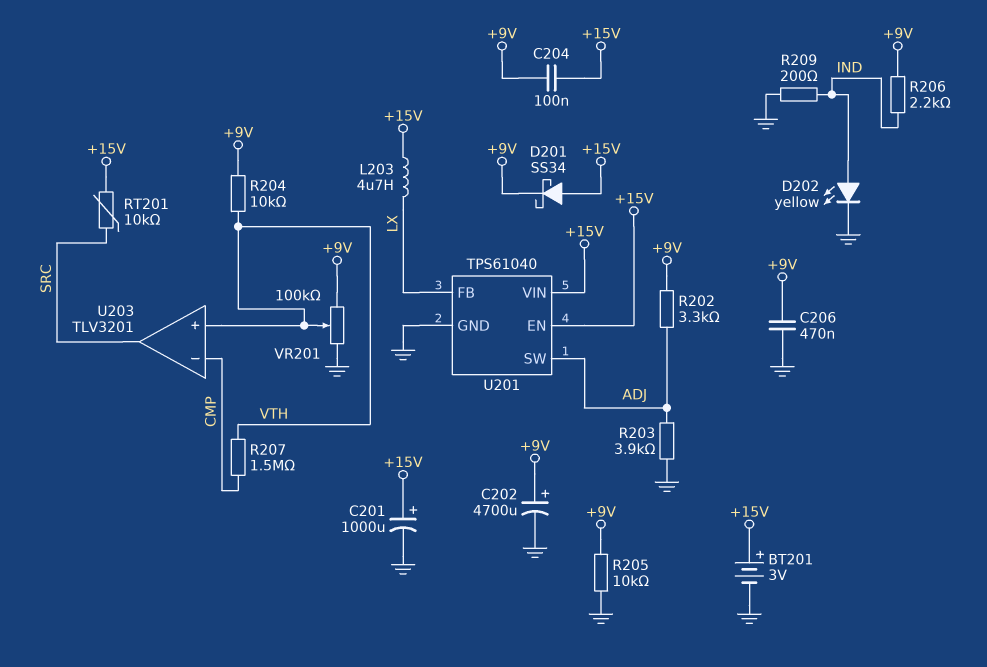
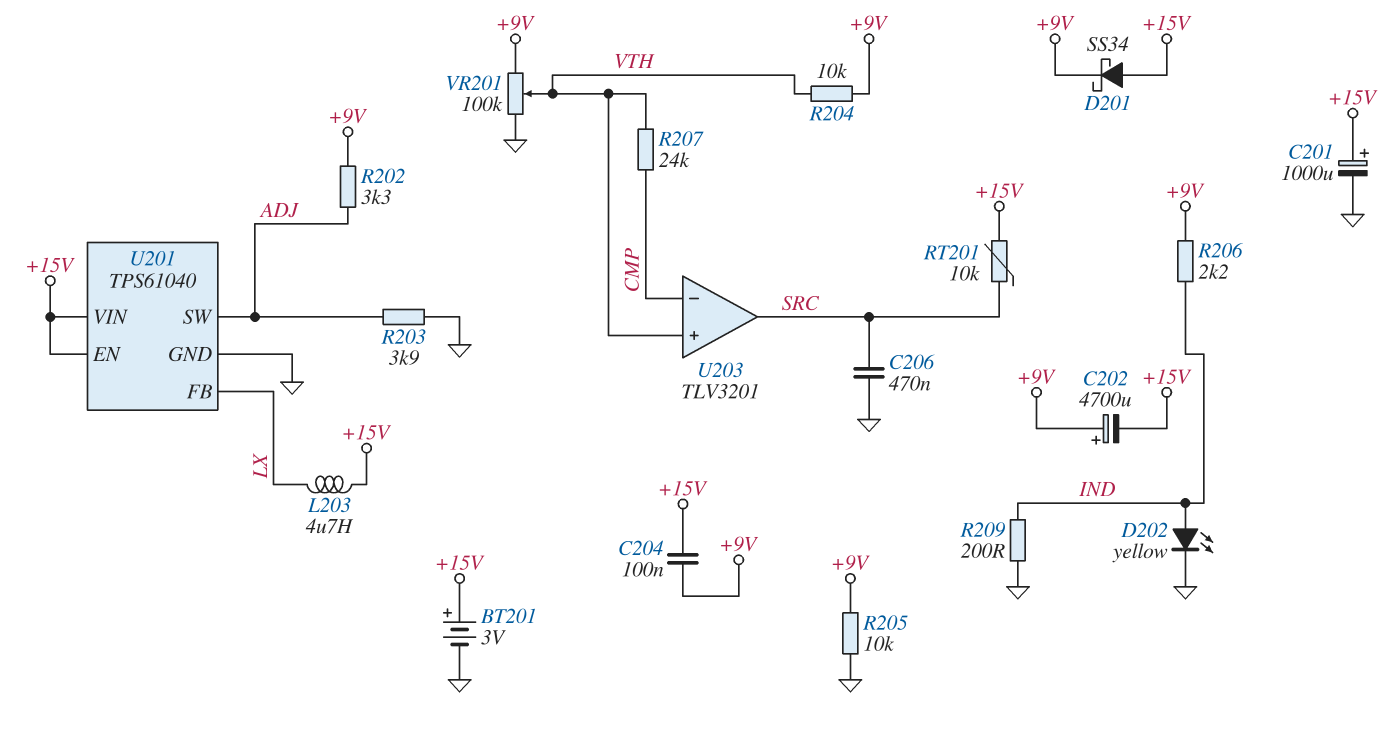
C202: 4700uF (plus +9V, minus GND) -> 4700uF (plus +9V, minus +15V)
C206: 470nF (+9V, GND) -> 470nF (GND, SRC)
R207: 1.5M (CMP, VTH) -> 24k (CMP, VTH)

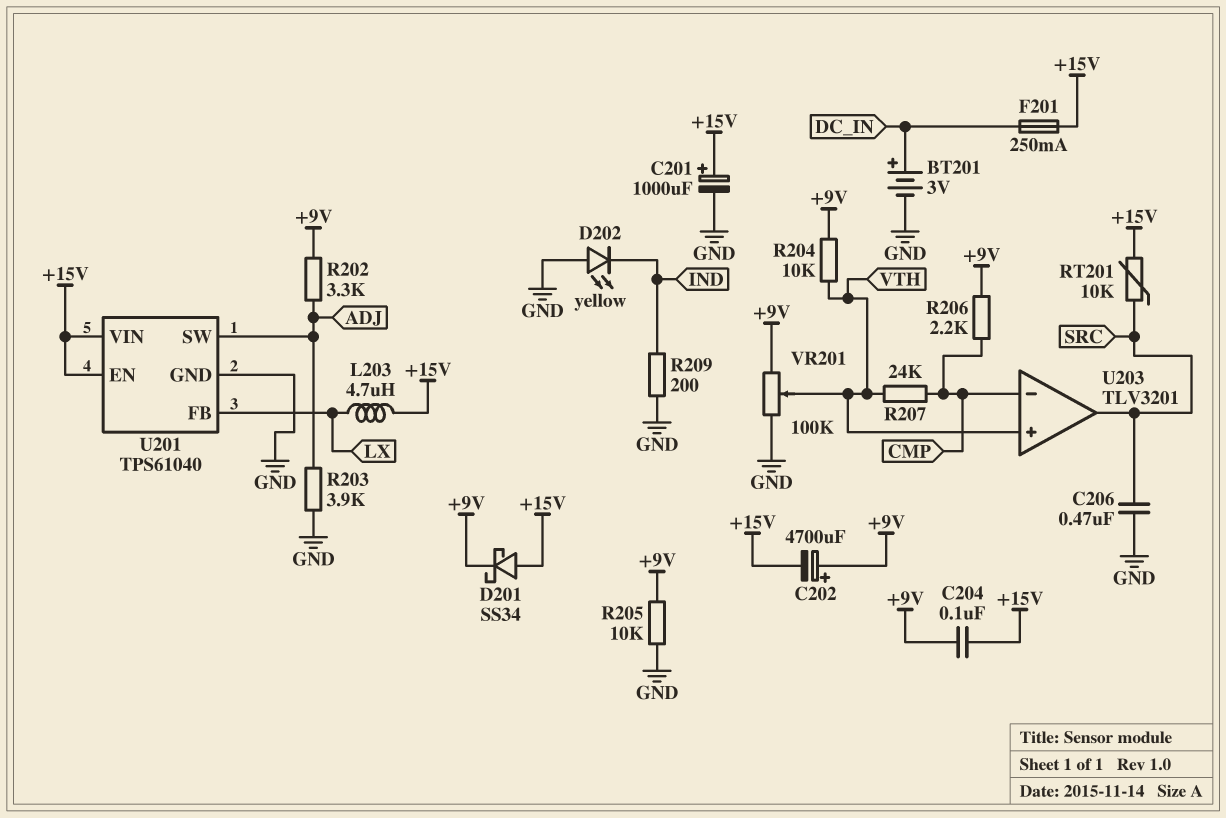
BT201: 3V (plus +15V, minus GND) -> 3V (plus DC_IN, minus GND)
D202: LED yellow (A IND, K GND) -> LED yellow (A GND, K IND)
F201: none -> 250mA (+15V, DC_IN)
R206: 2.2k (+9V, IND) -> 2.2k (+9V, CMP)

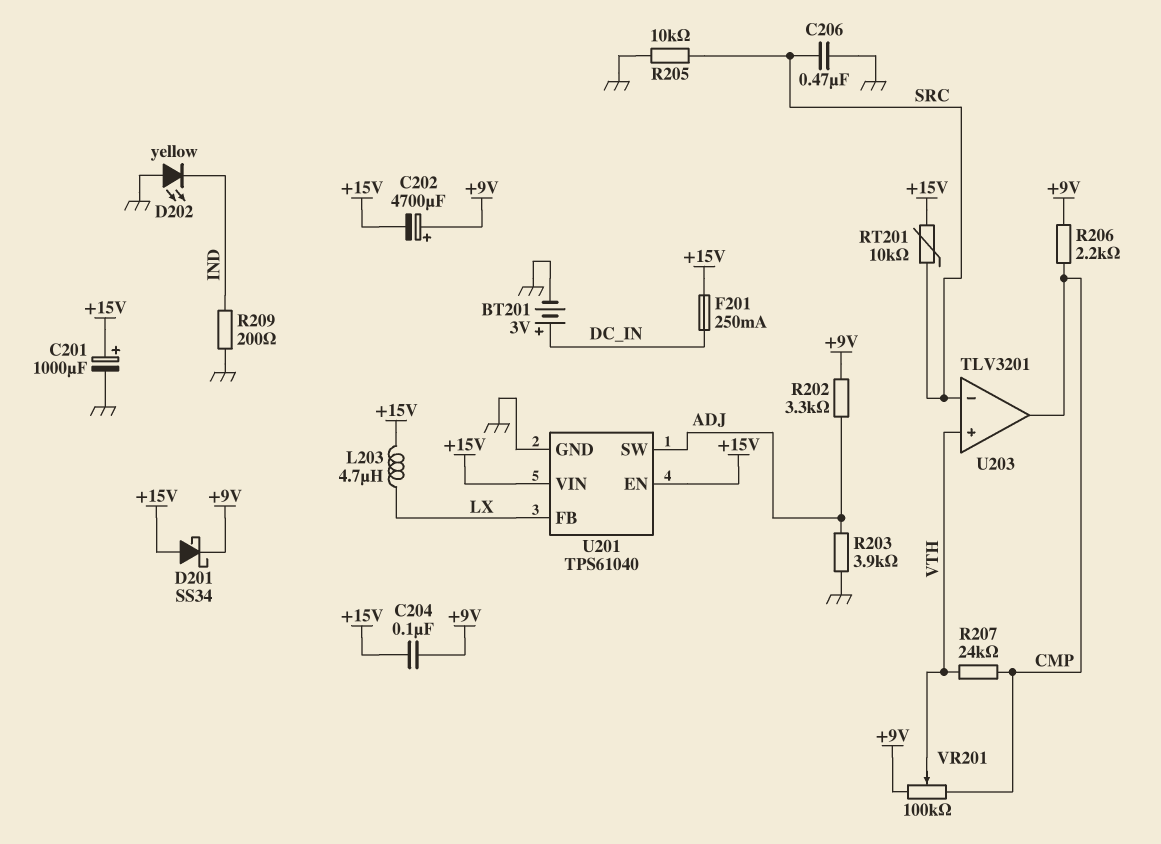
R204: 10k (+9V, VTH) -> none
R205: 10k (+9V, GND) -> 10k (GND, SRC)
U203 pin in-: CMP -> SRC
U203 pin out: SRC -> CMP
VR201: 100k (+9V, GND, wiper VTH) -> 100k (+9V, CMP, wiper VTH)

